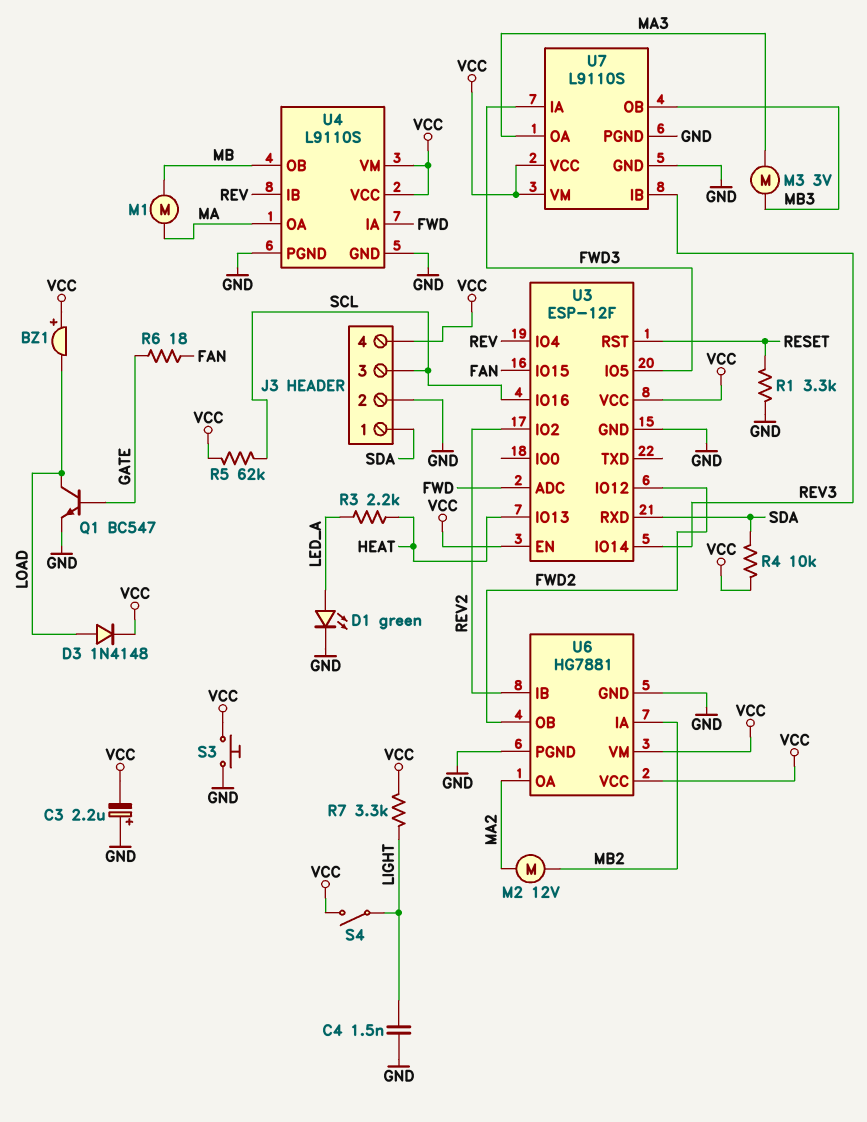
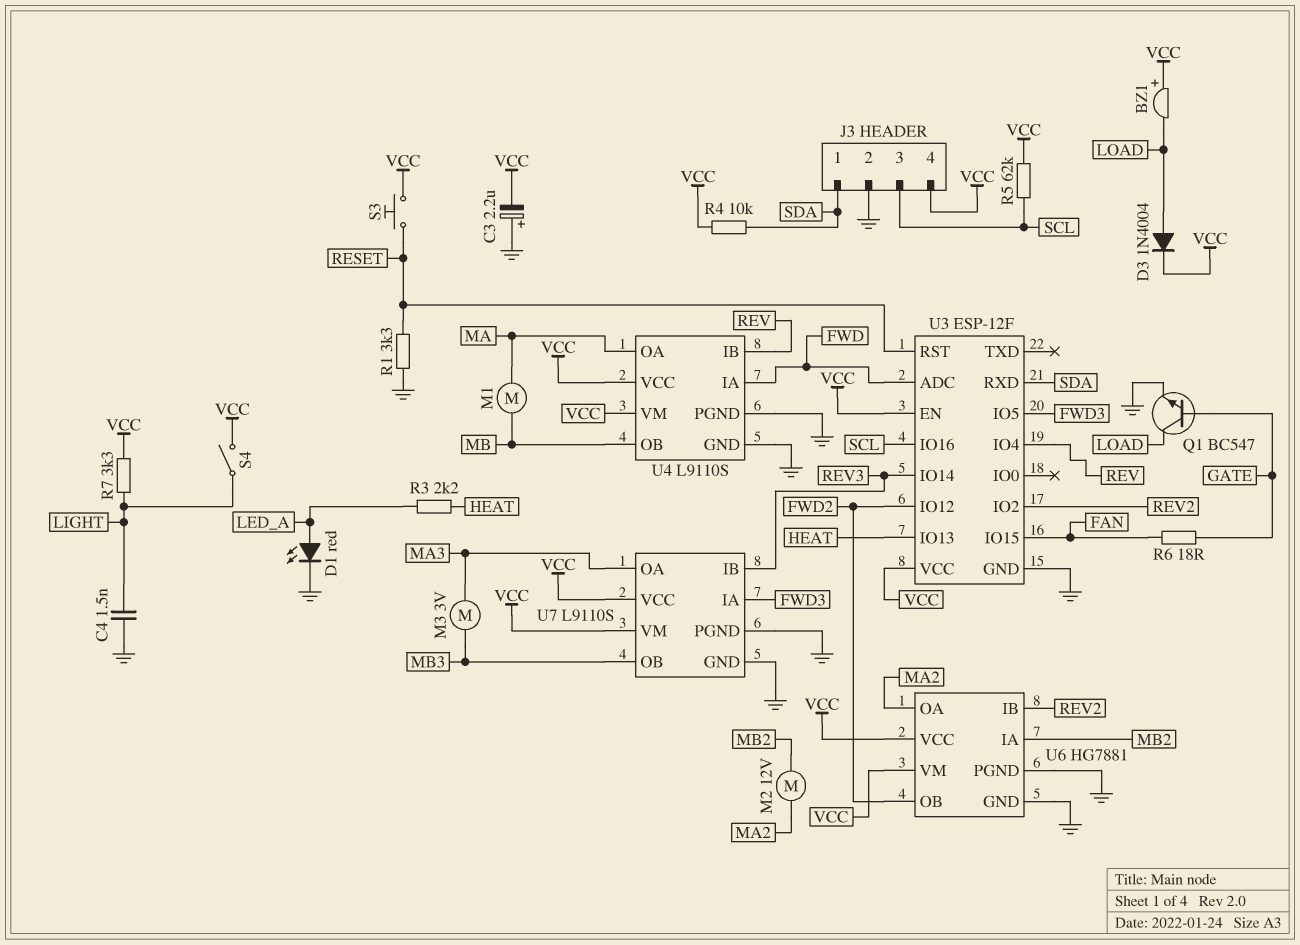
D1: LED green (A LED_A, K GND) -> LED red (A LED_A, K GND)
D3: diode 1N4148 (A LOAD, K VCC) -> diode 1N4004 (A LOAD, K VCC)
S3: button (GND, VCC) -> button (RESET, VCC)

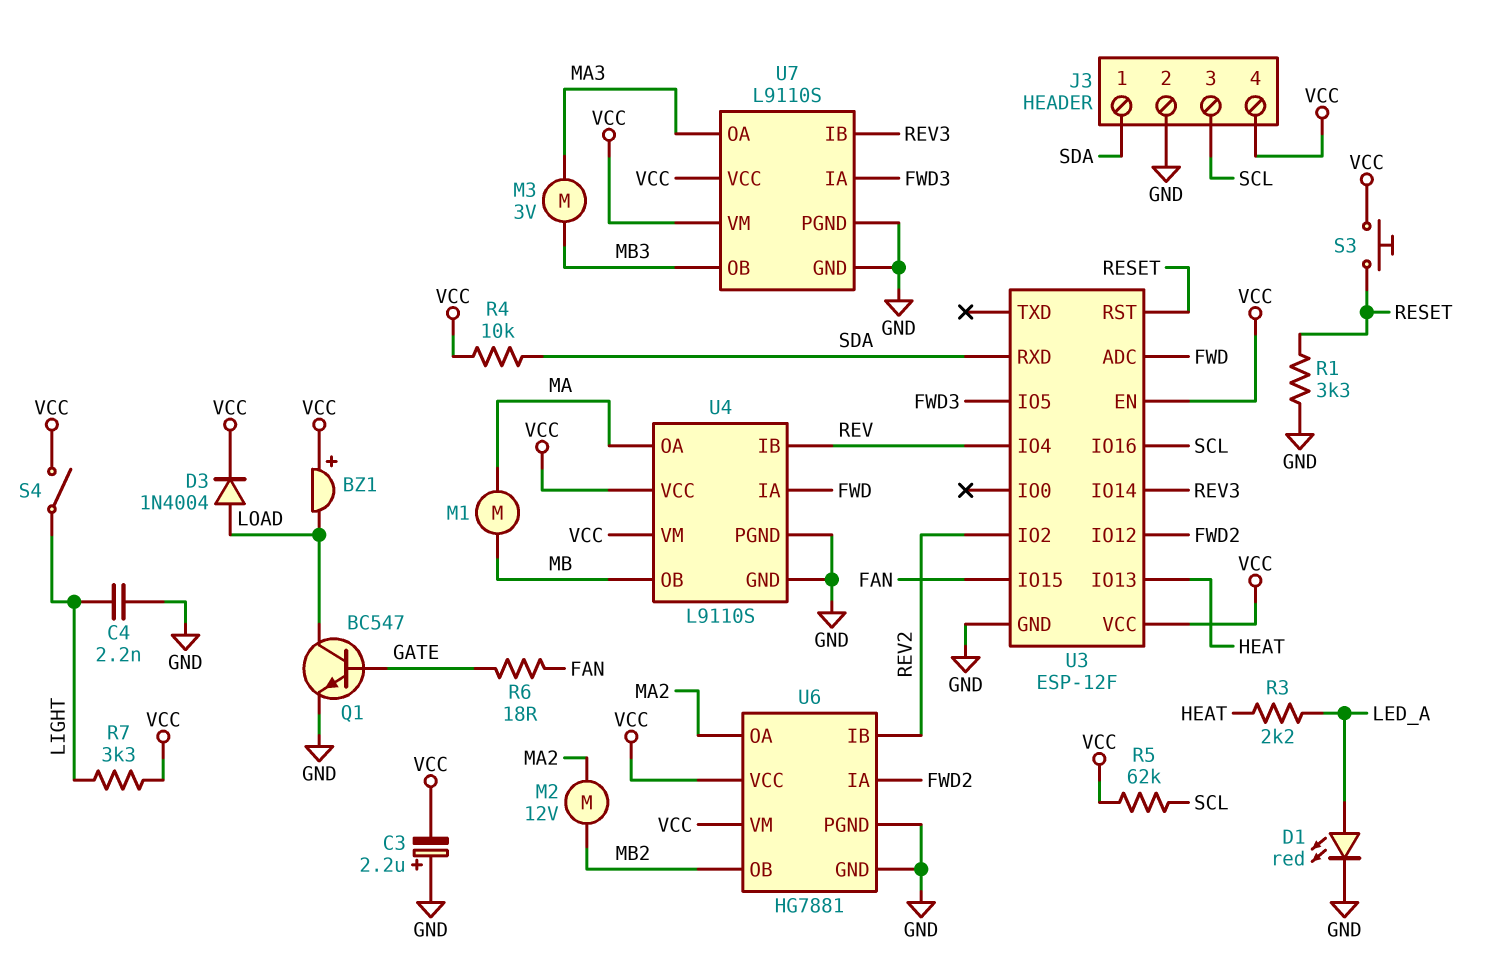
C4: 1.5nF (GND, LIGHT) -> 2.2nF (GND, LIGHT)
U6 pin IA: MB2 -> FWD2
U6 pin OB: FWD2 -> MB2

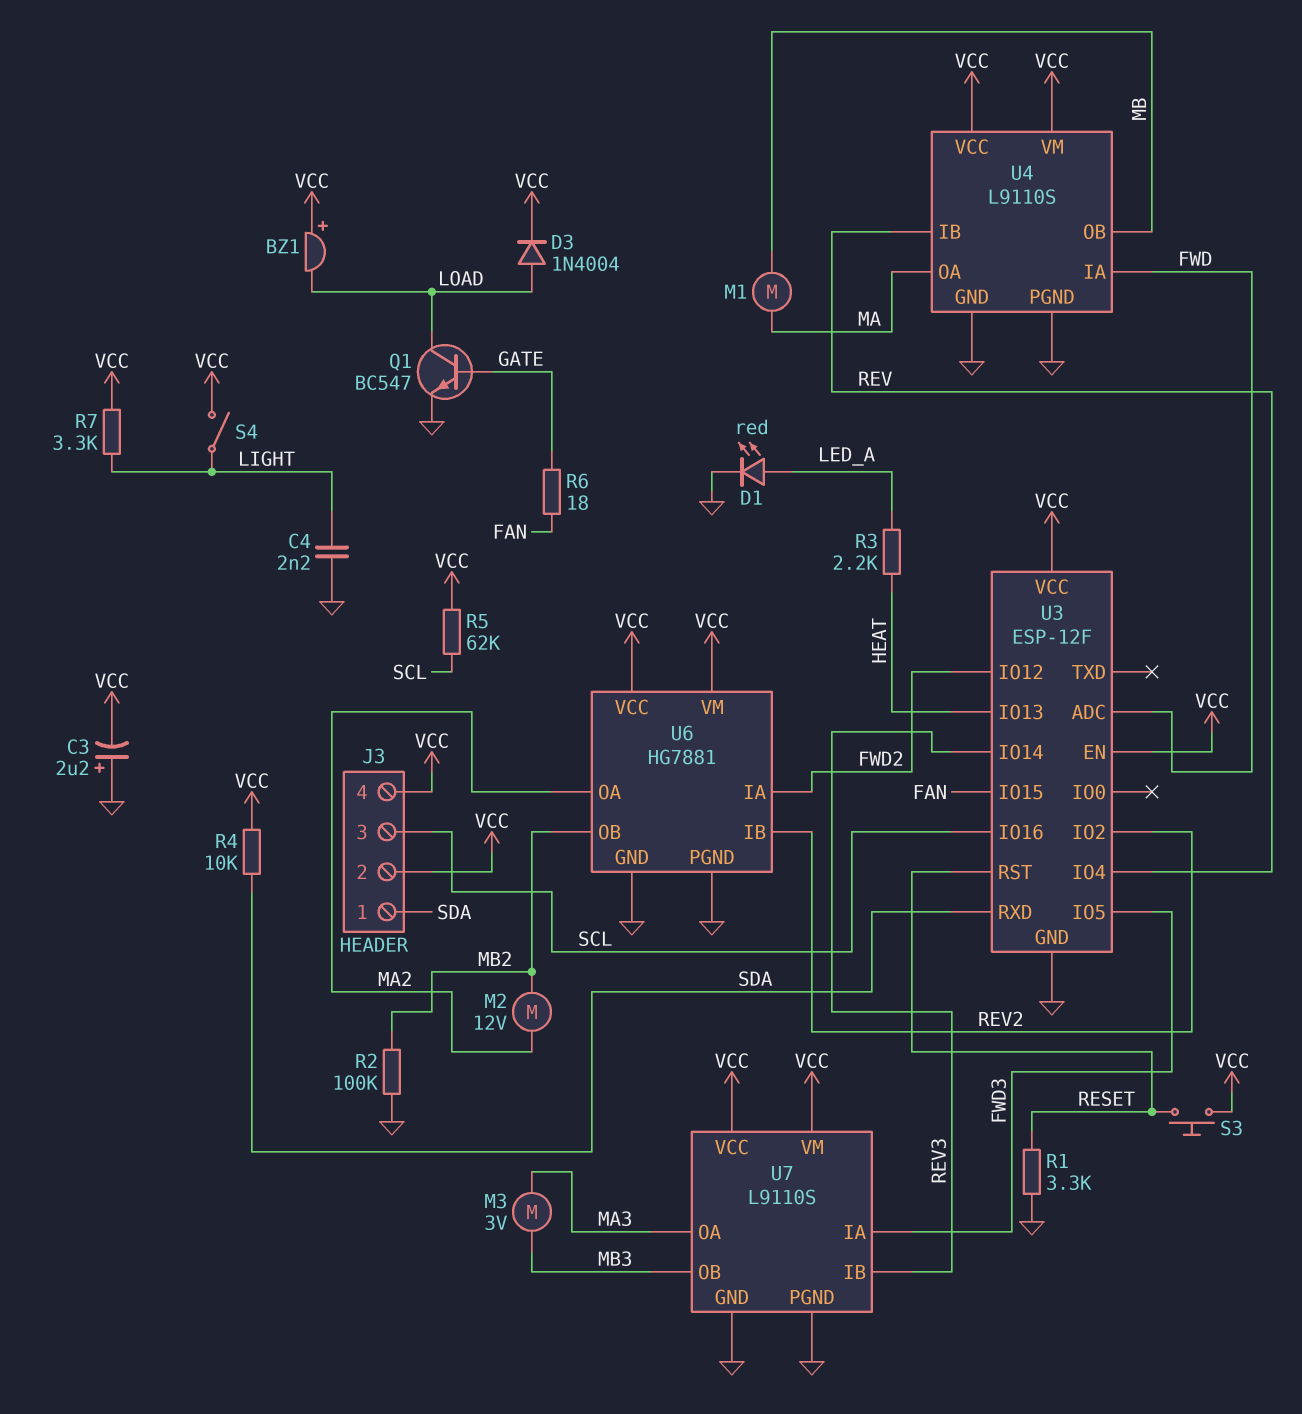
J3 pin 2: GND -> VCC
R2: none -> 100k (GND, MB2)

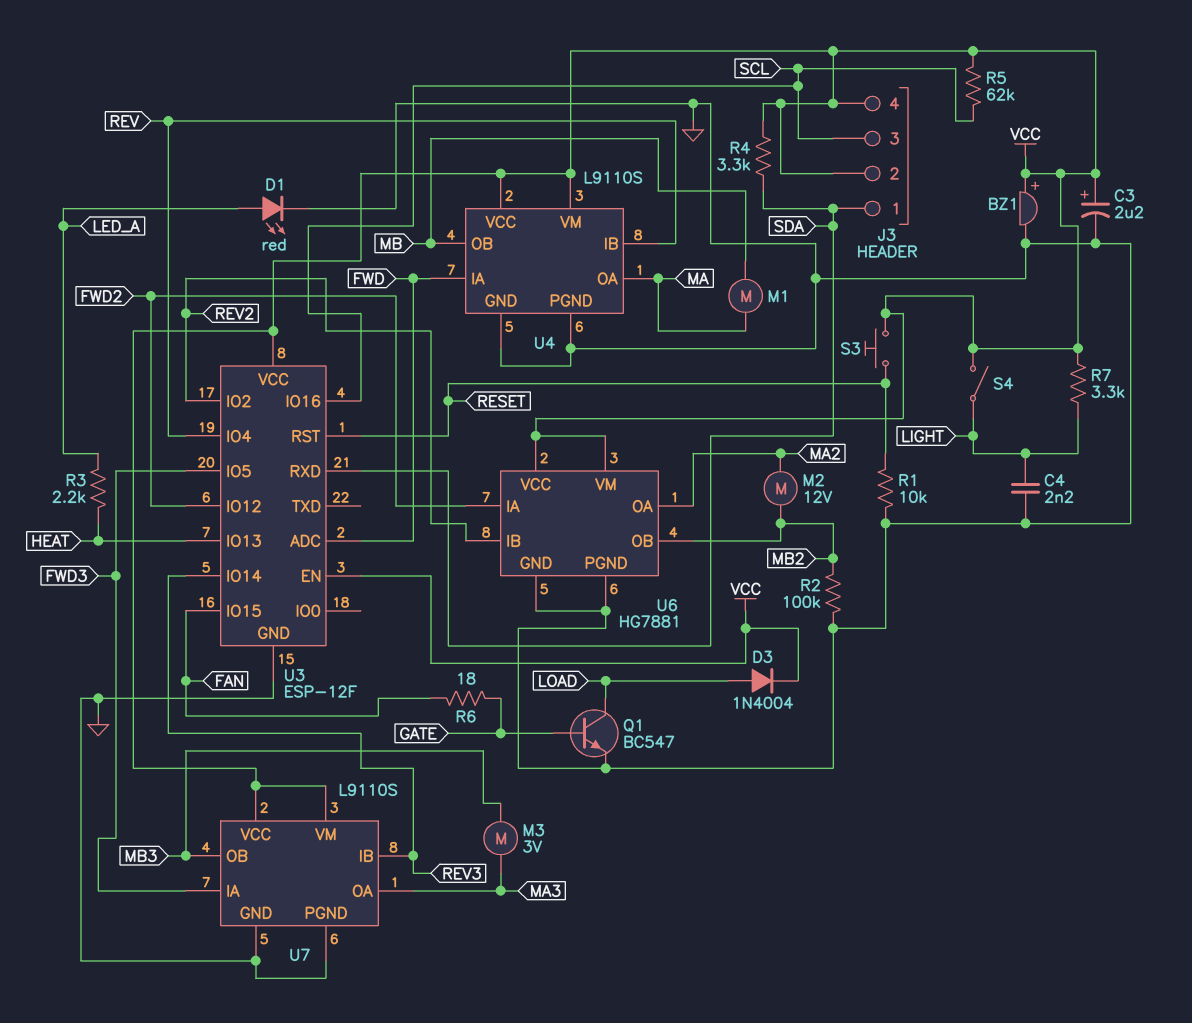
BZ1: buzzer (plus VCC, minus LOAD) -> buzzer (plus VCC, minus GND)
C3: 2.2uF (plus GND, minus VCC) -> 2.2uF (plus VCC, minus GND)
R1: 3.3k (GND, RESET) -> 10k (GND, RESET)
R4: 10k (SDA, VCC) -> 3.3k (SDA, VCC)

